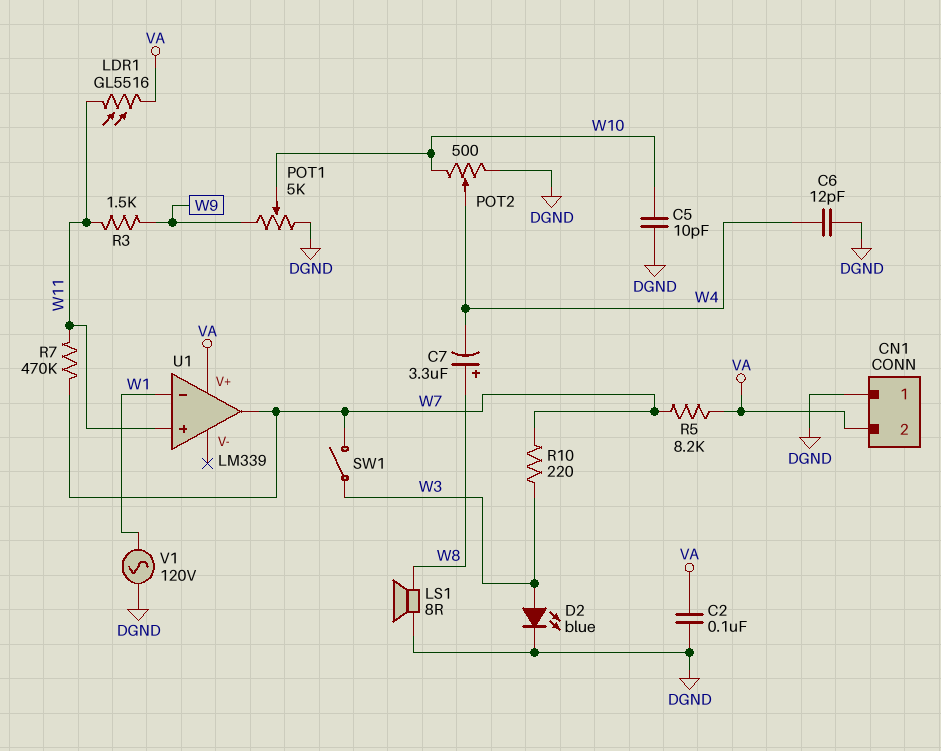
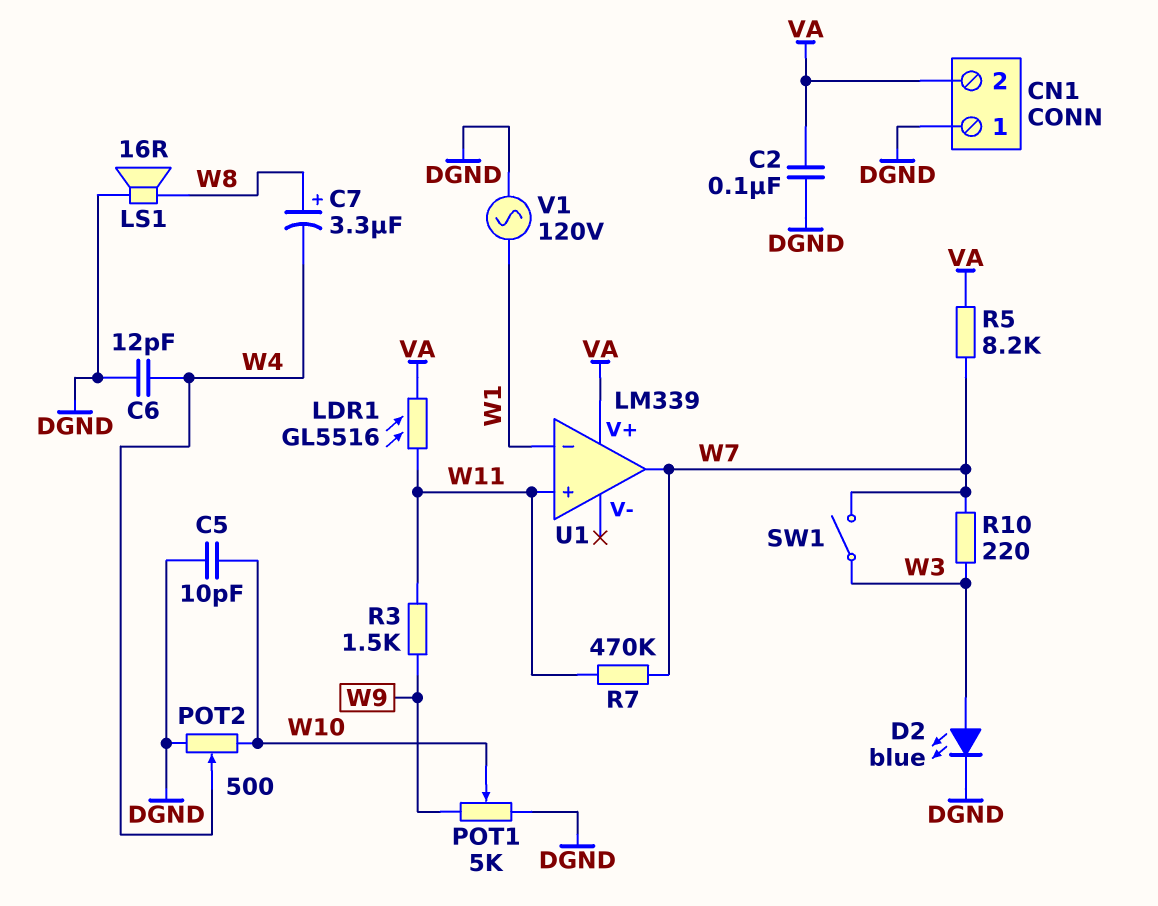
LS1: speaker 8R (DGND, W8) -> speaker 16R (DGND, W8)

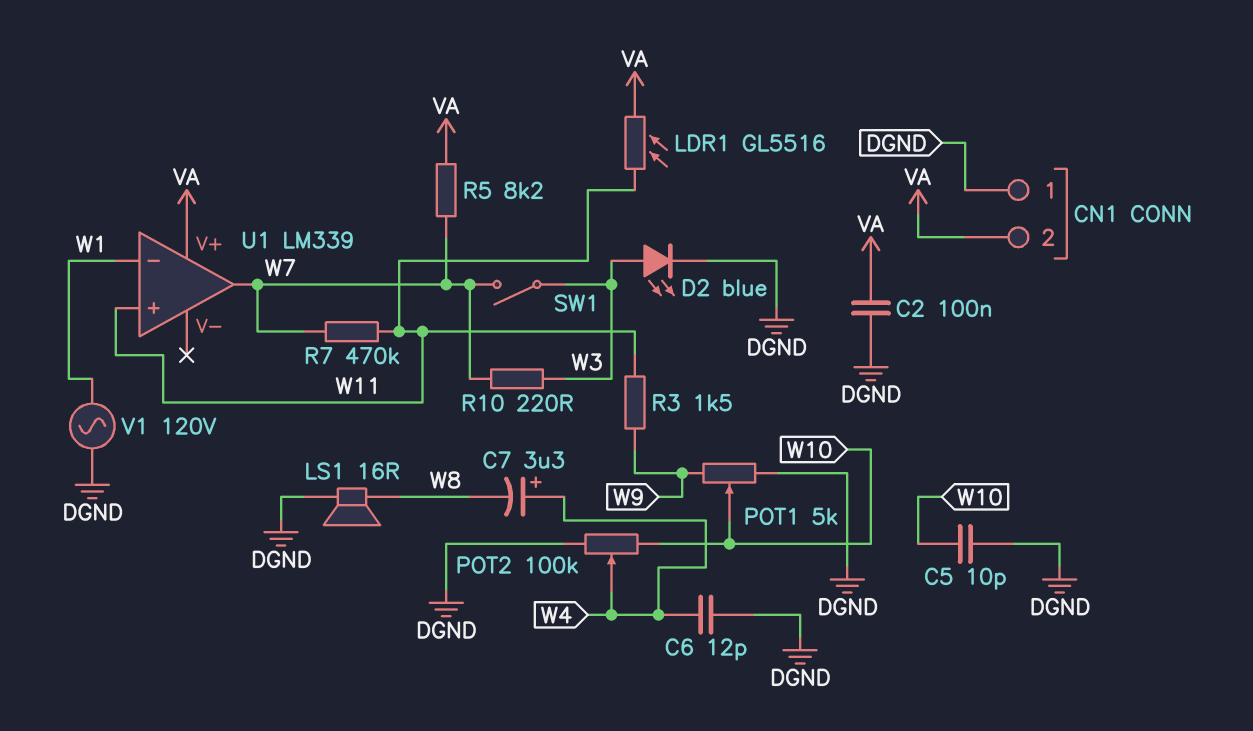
C7: 3.3uF (plus W8, minus W4) -> 3.3uF (plus W4, minus W8)
POT2: 500 (DGND, W10, wiper W4) -> 100k (DGND, W10, wiper W4)

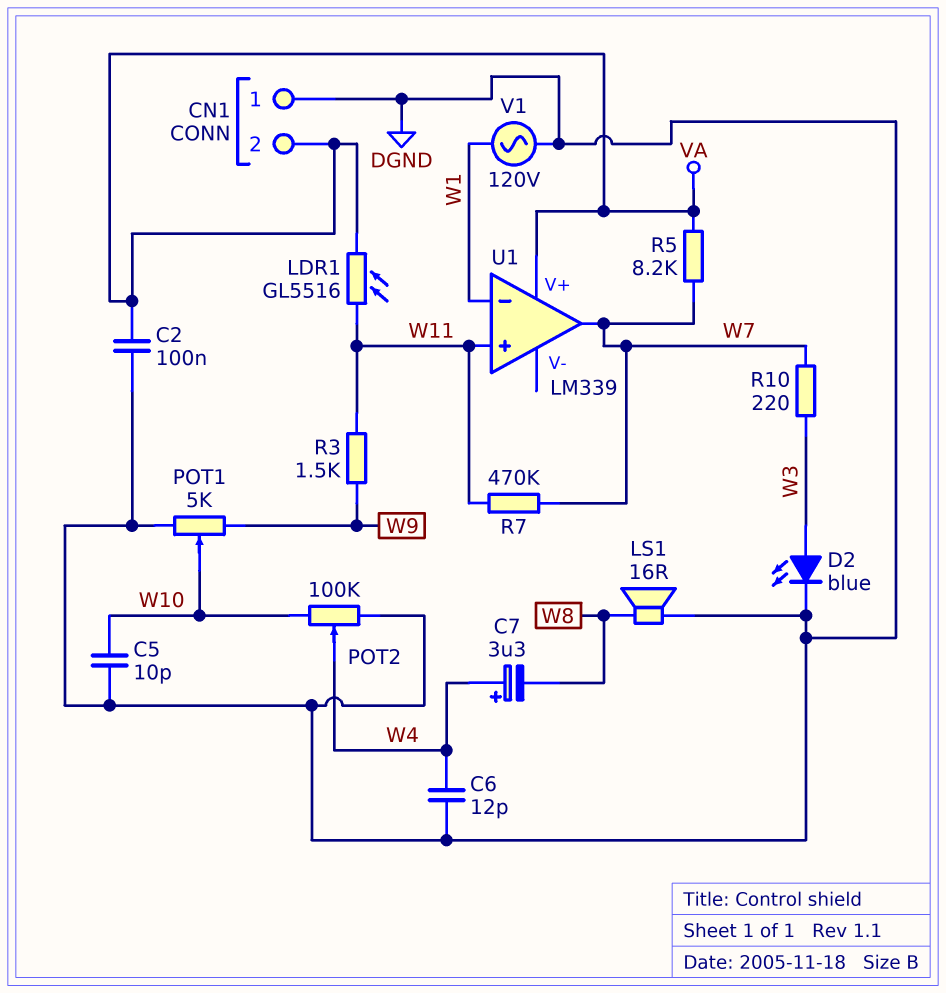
SW1: switch (W3, W7) -> none

